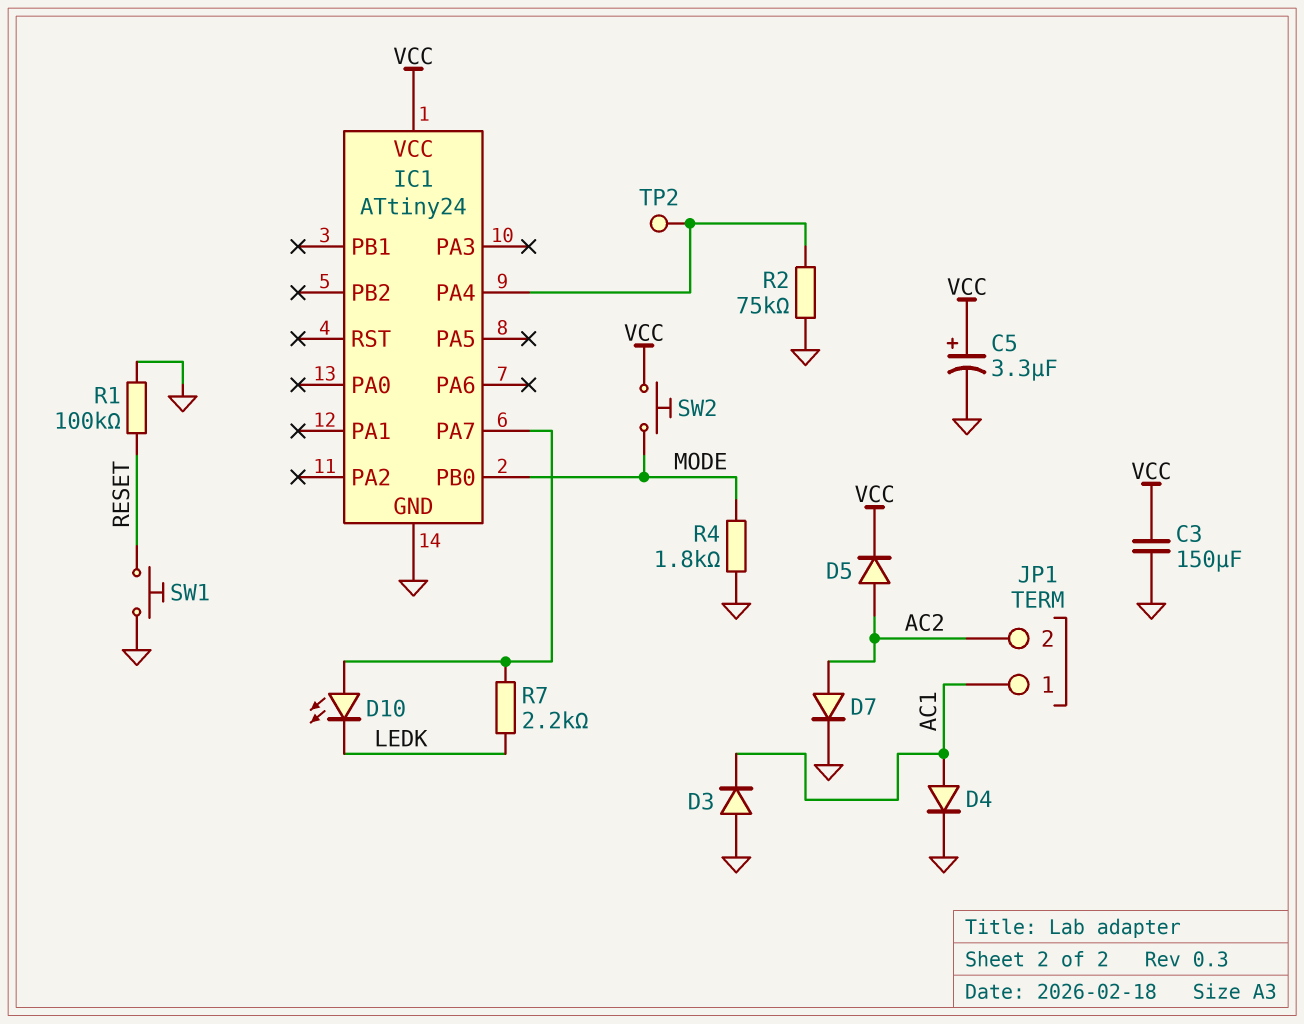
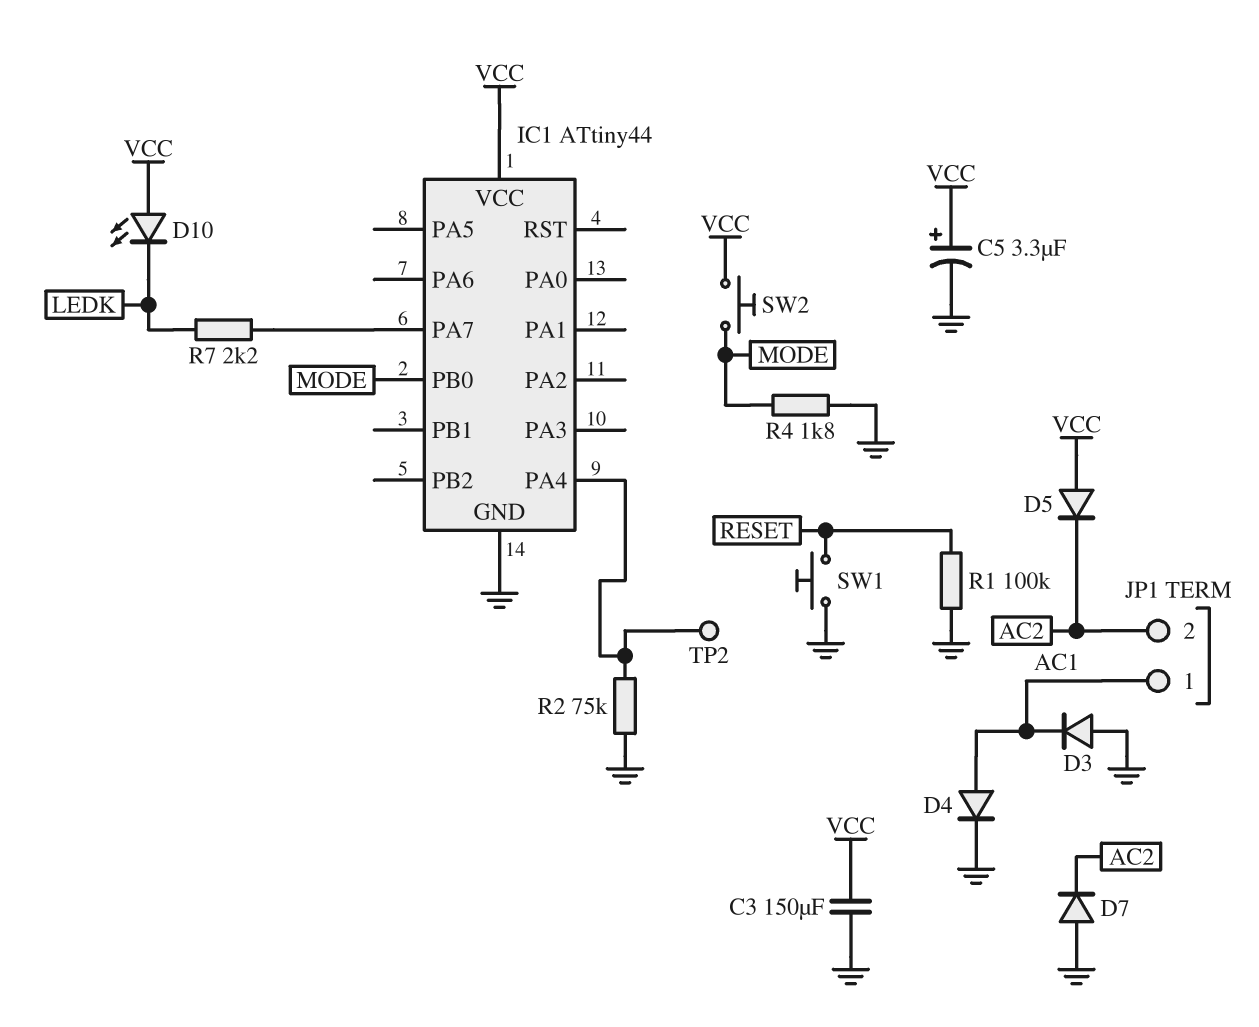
D5: diode (A AC2, K VCC) -> diode (A VCC, K AC2)
D7: diode (A AC2, K GND) -> diode (A GND, K AC2)
D10: LED (A IC1/PA7, K LEDK) -> LED (A VCC, K LEDK)
IC1: ATtiny24 -> ATtiny44

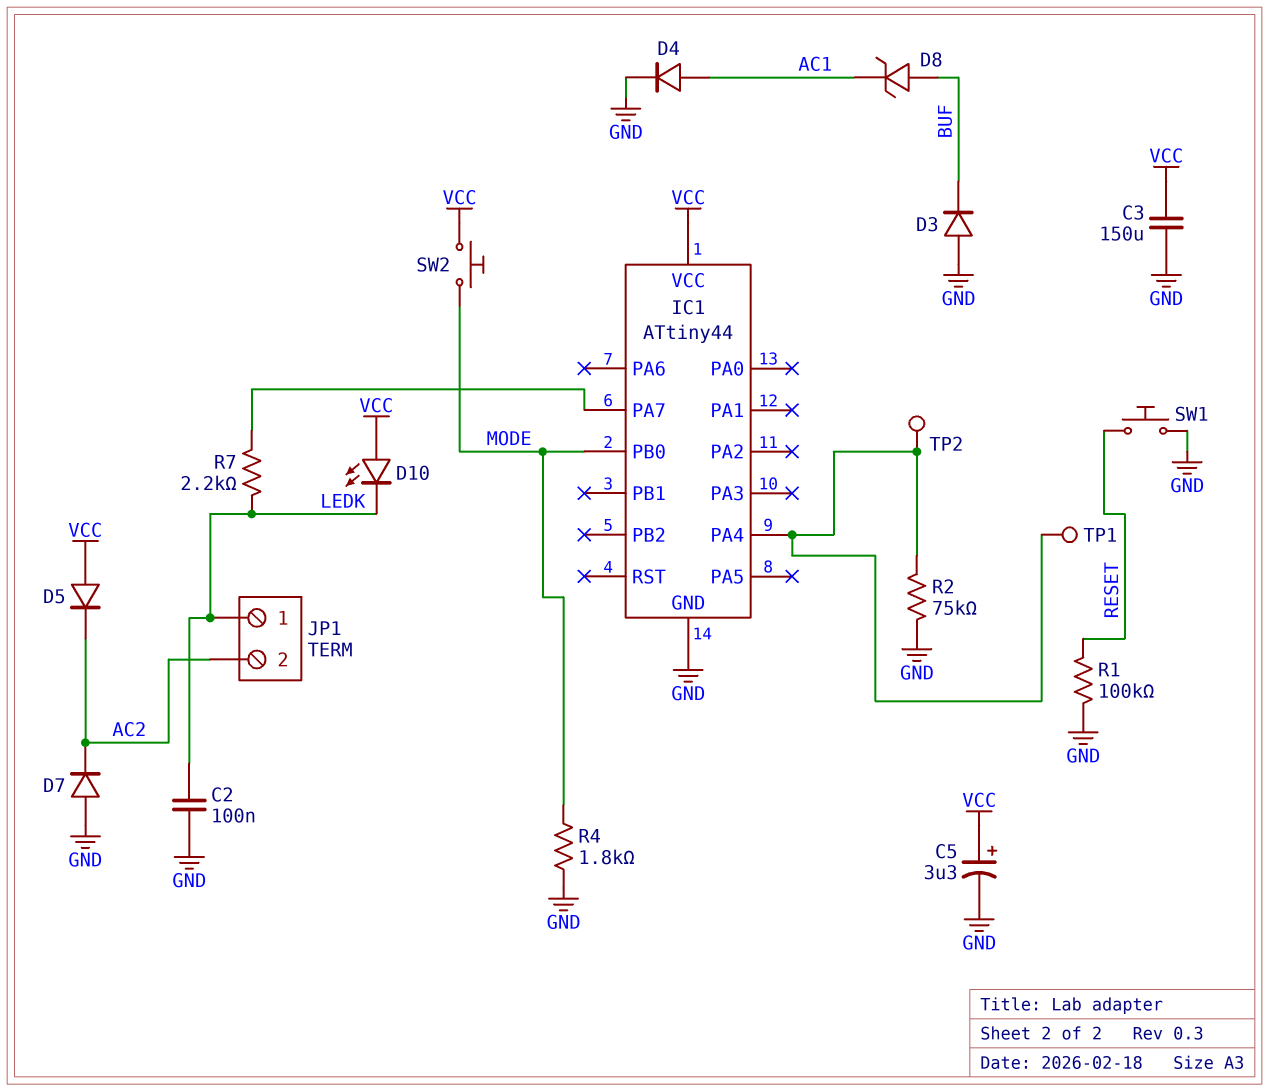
C2: none -> 100nF (GND, LEDK)
D3: diode (A GND, K AC1) -> diode (A GND, K BUF)
D8: none -> zener (A BUF, K AC1)
JP1 pin 1: AC1 -> LEDK
TP1: none -> test point (IC1/PA4)

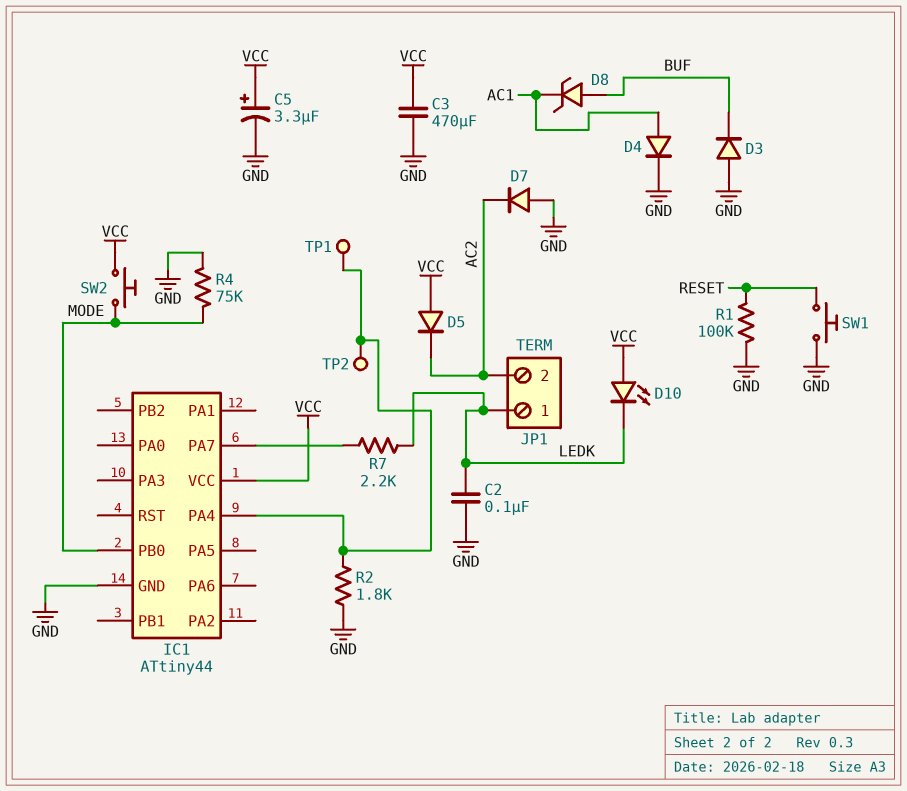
C3: 150uF (GND, VCC) -> 470uF (GND, VCC)
R2: 75k (GND, IC1/PA4) -> 1.8k (GND, IC1/PA4)
R4: 1.8k (GND, MODE) -> 75k (GND, MODE)

